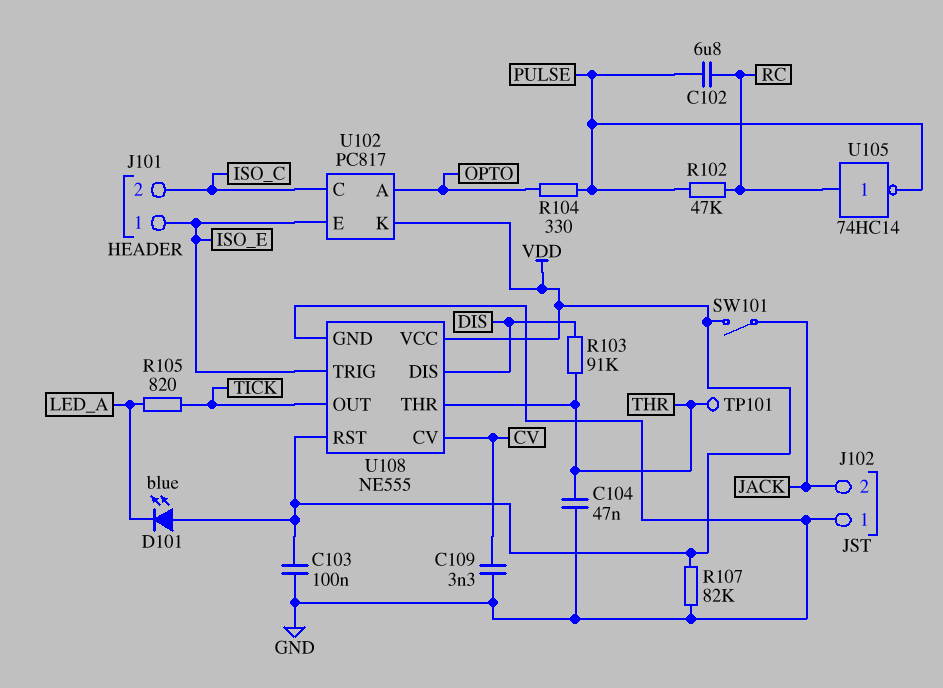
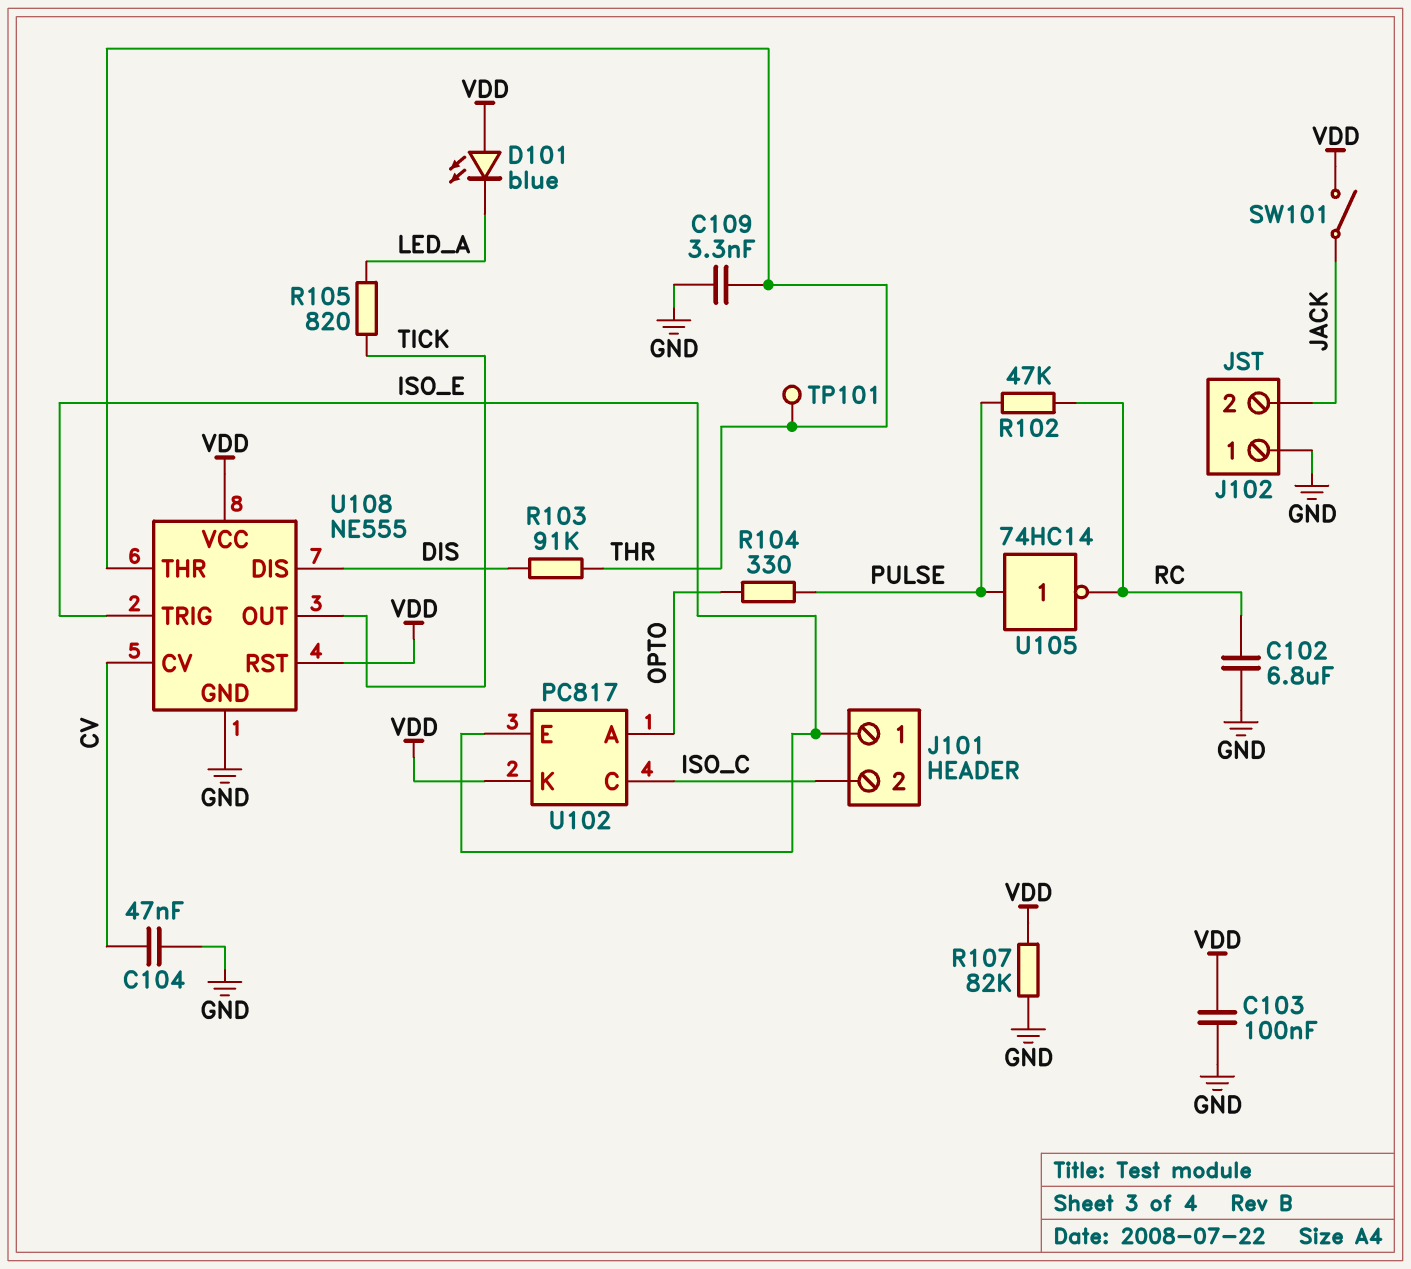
C102: 6.8uF (PULSE, RC) -> 6.8uF (GND, RC)
C104: 47nF (GND, THR) -> 47nF (CV, GND)
C109: 3.3nF (CV, GND) -> 3.3nF (GND, THR)
U105: NOT 74HC14 (in RC, out PULSE) -> NOT 74HC14 (in PULSE, out RC)

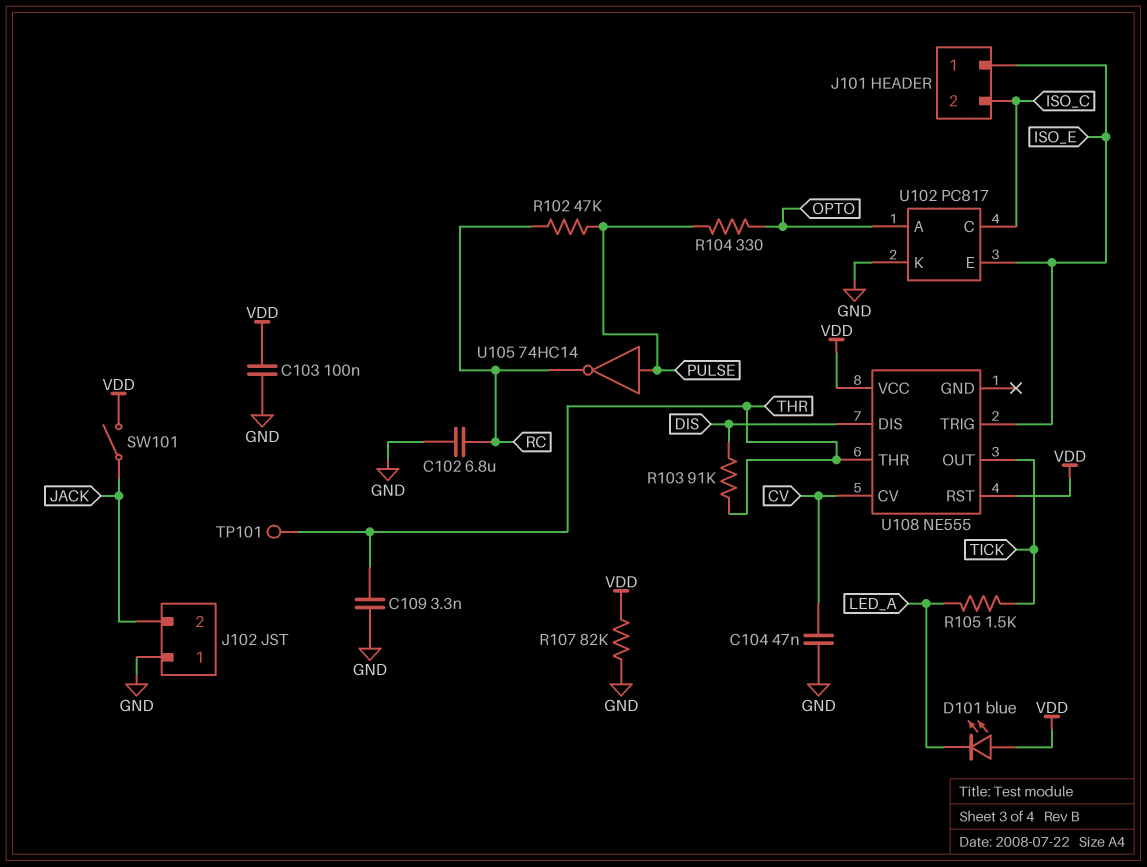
R105: 820 (LED_A, TICK) -> 1.5k (LED_A, TICK)
U102 pin K: VDD -> GND
U108 pin GND: GND -> none

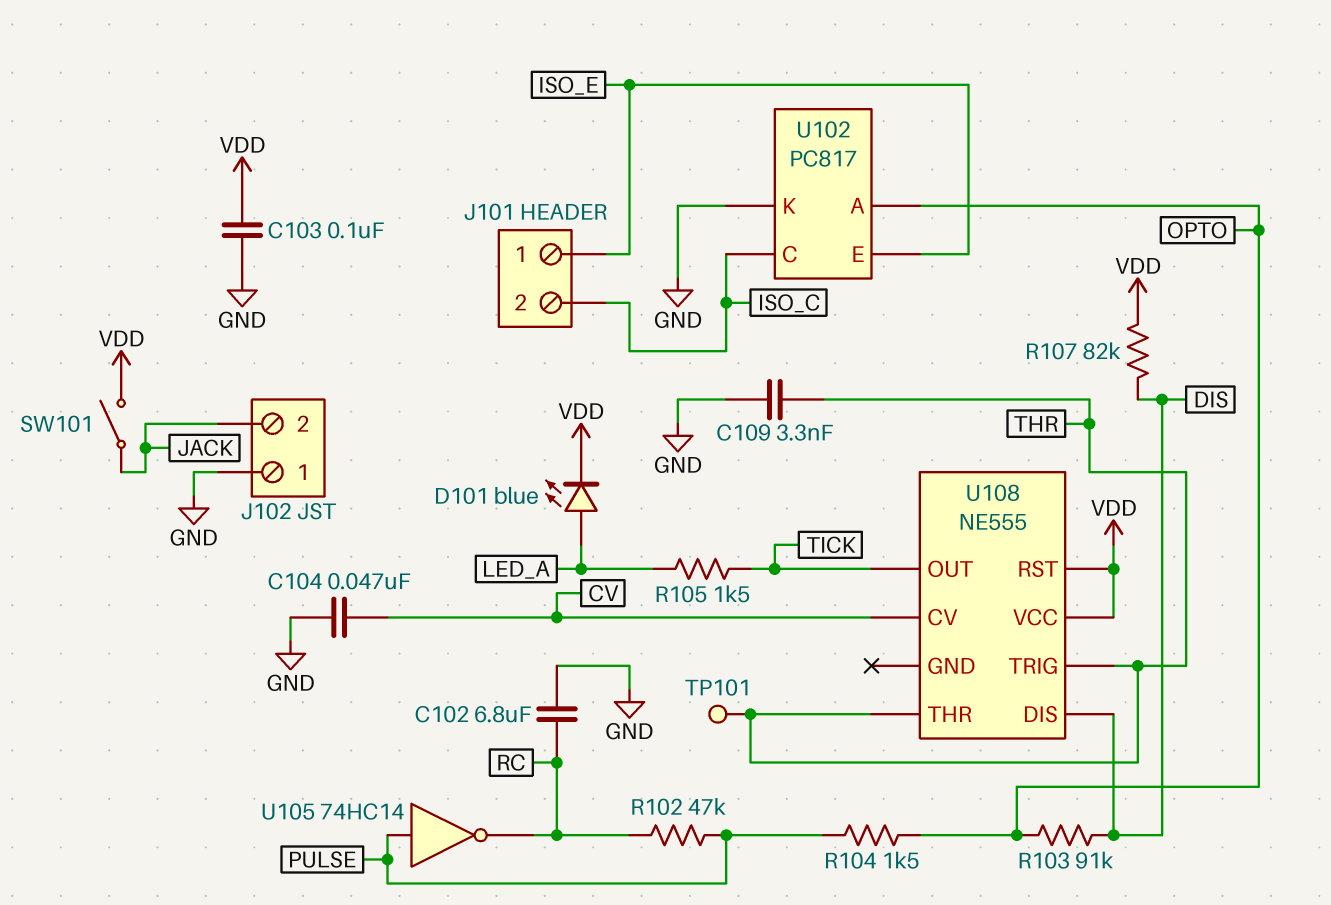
D101: LED blue (A VDD, K LED_A) -> LED blue (A LED_A, K VDD)
R103: 91k (DIS, THR) -> 91k (DIS, OPTO)
R104: 330 (OPTO, PULSE) -> 1.5k (OPTO, PULSE)
R107: 82k (GND, VDD) -> 82k (DIS, VDD)
U108 pin TRIG: ISO_E -> THR

